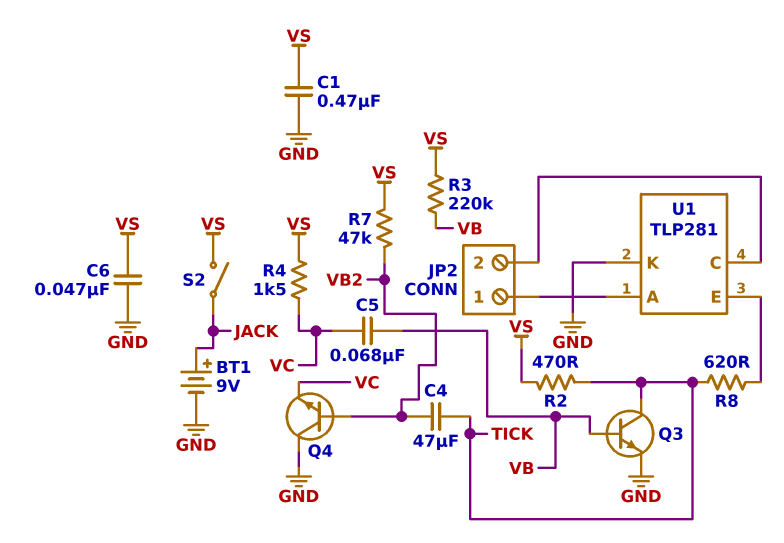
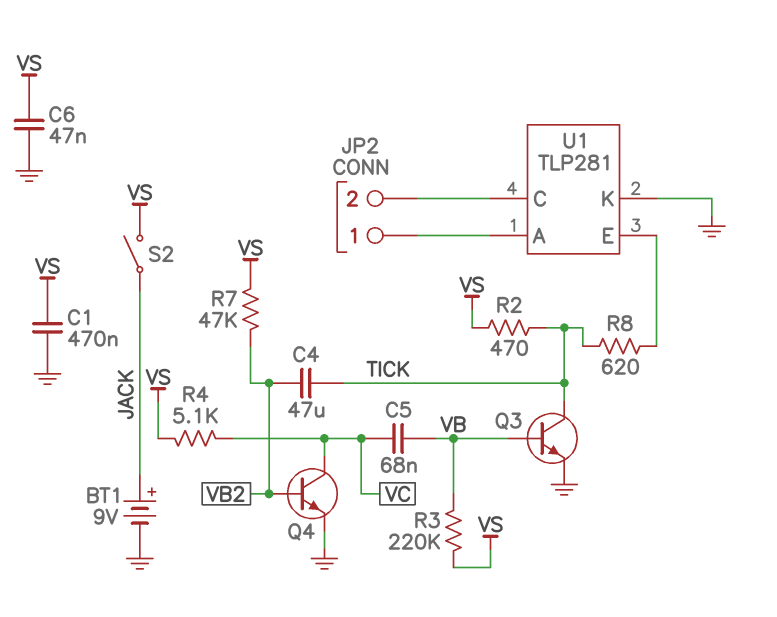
Q4: NPN (B VB2, C GND, E VC) -> NPN (B VB2, C VC, E GND)
R4: 1.5k (VC, VS) -> 5.1k (VC, VS)

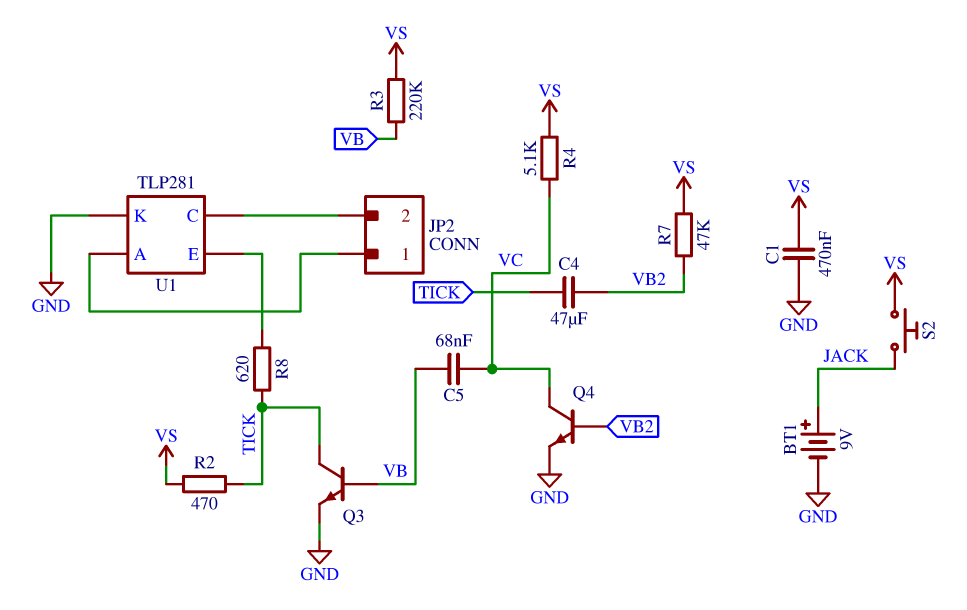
C6: 47nF (GND, VS) -> none
S2: switch (JACK, VS) -> button (JACK, VS)

